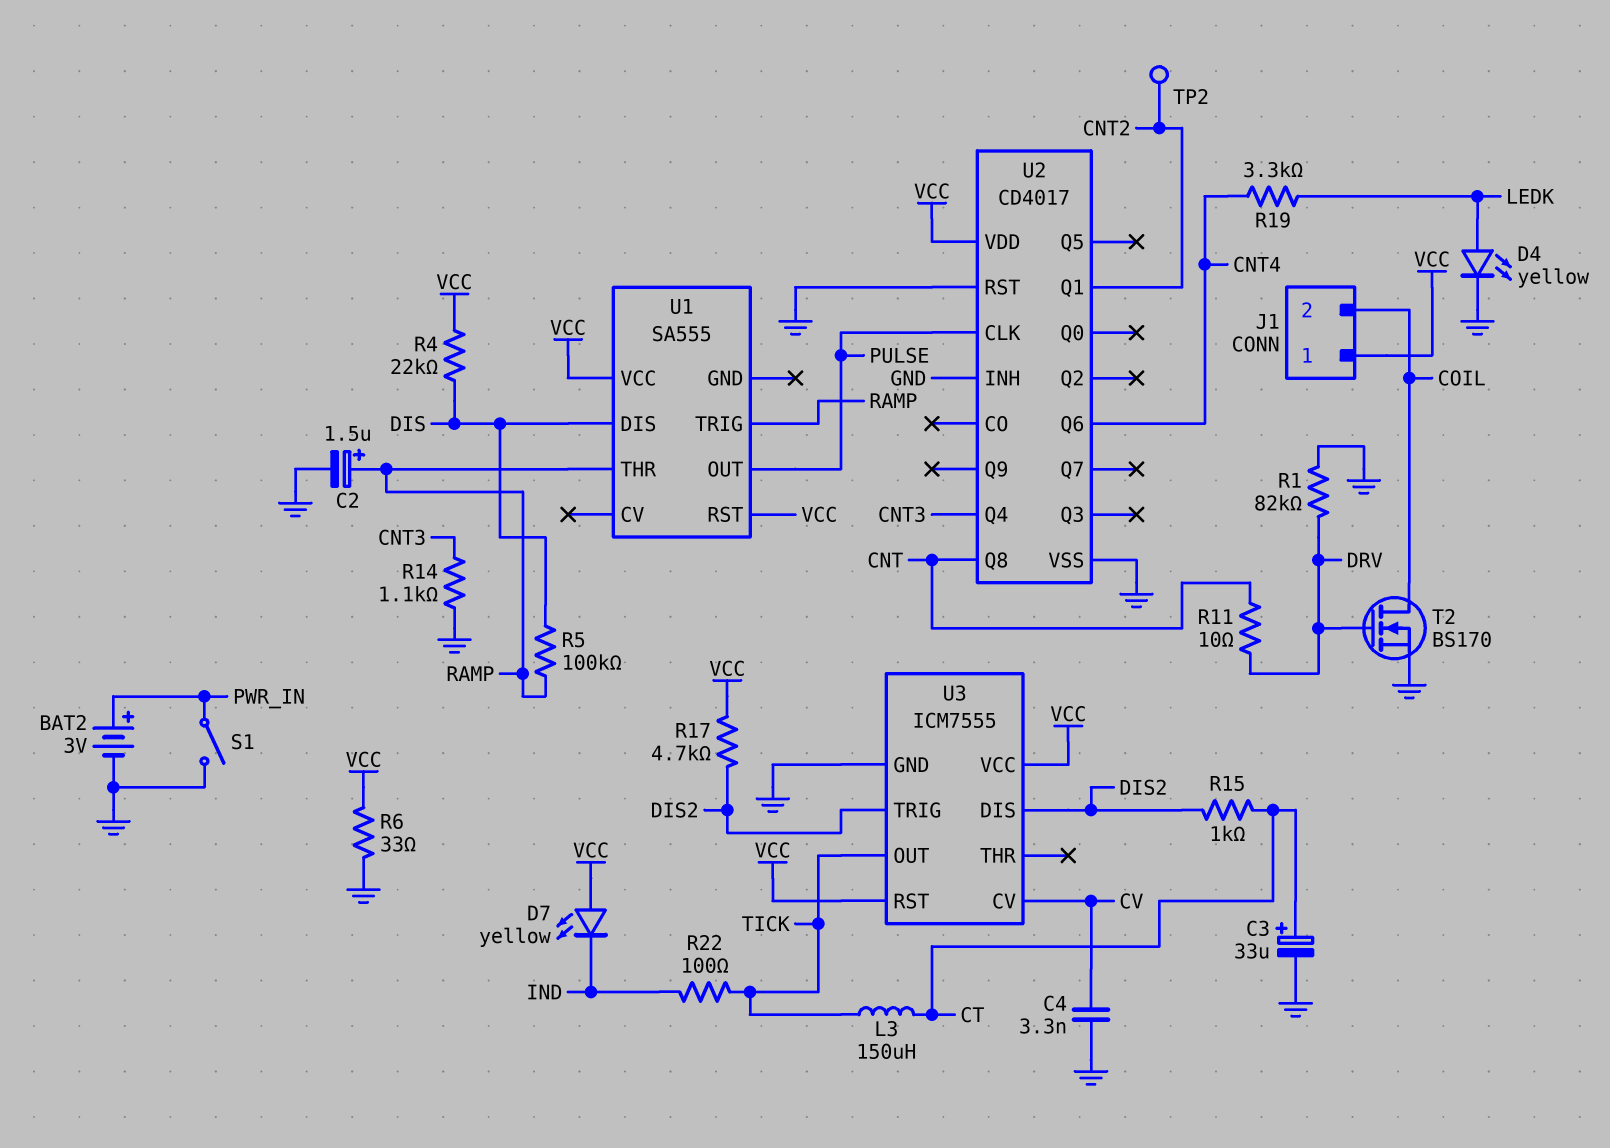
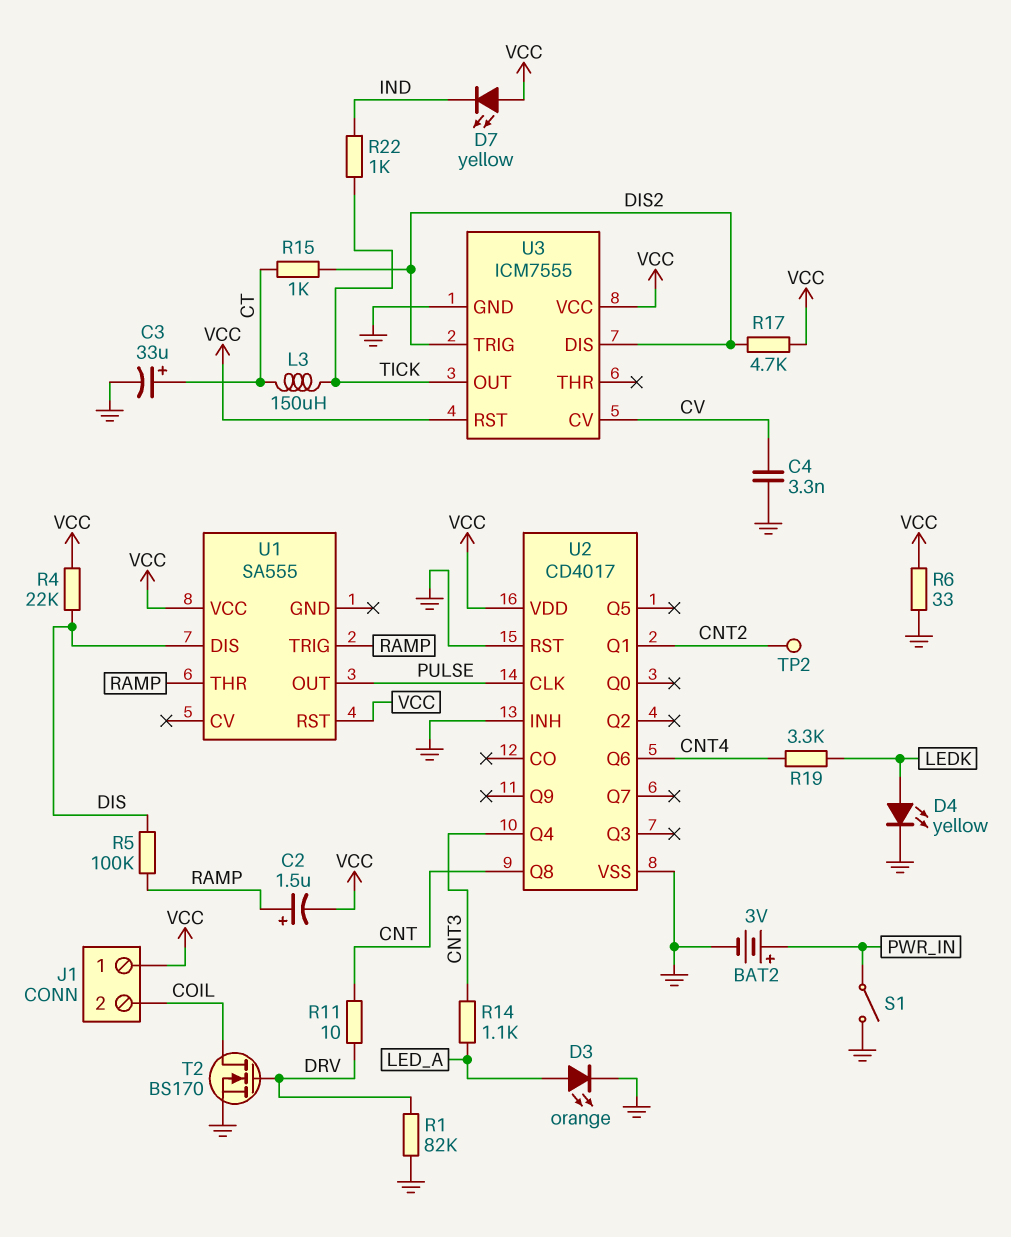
C2: 1.5uF (plus RAMP, minus GND) -> 1.5uF (plus RAMP, minus VCC)
D3: none -> LED orange (A LED_A, K GND)
R14: 1.1k (CNT3, GND) -> 1.1k (CNT3, LED_A)
R22: 100 (IND, TICK) -> 1k (IND, TICK)

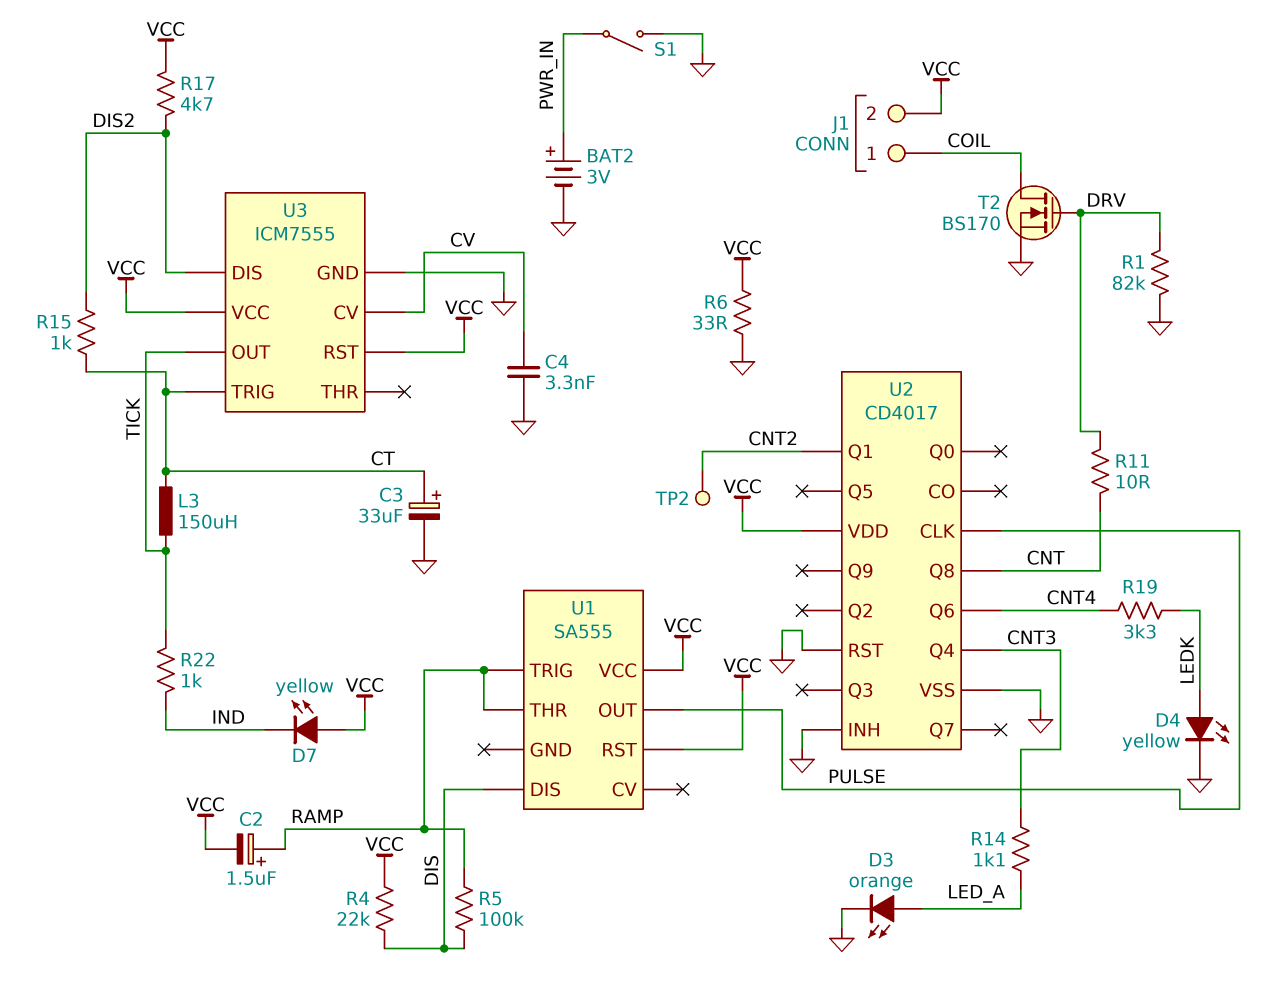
J1 pin 1: VCC -> COIL
J1 pin 2: COIL -> VCC
U3 pin TRIG: DIS2 -> CT

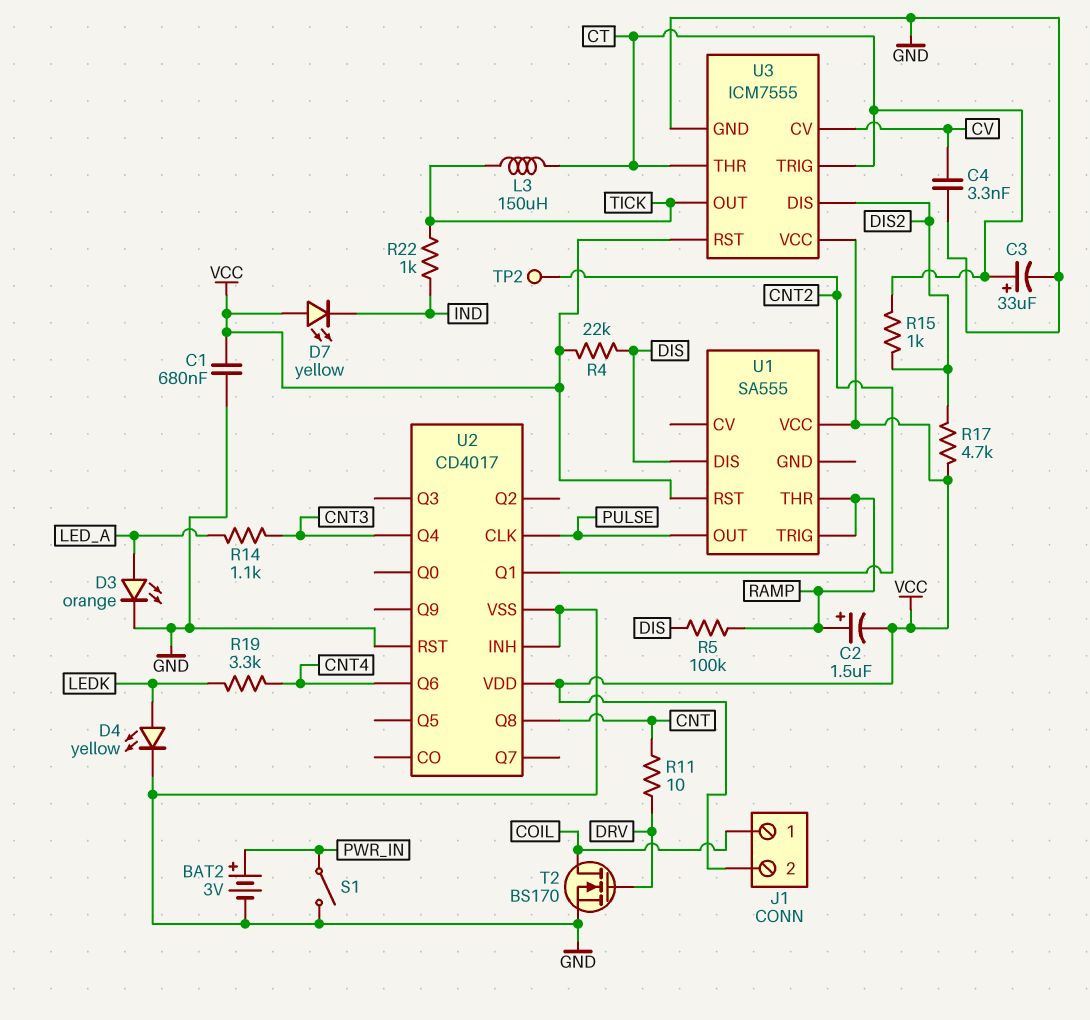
C1: none -> 680nF (GND, VCC)
R1: 82k (DRV, GND) -> none
R6: 33 (GND, VCC) -> none
U3 pin THR: none -> CT

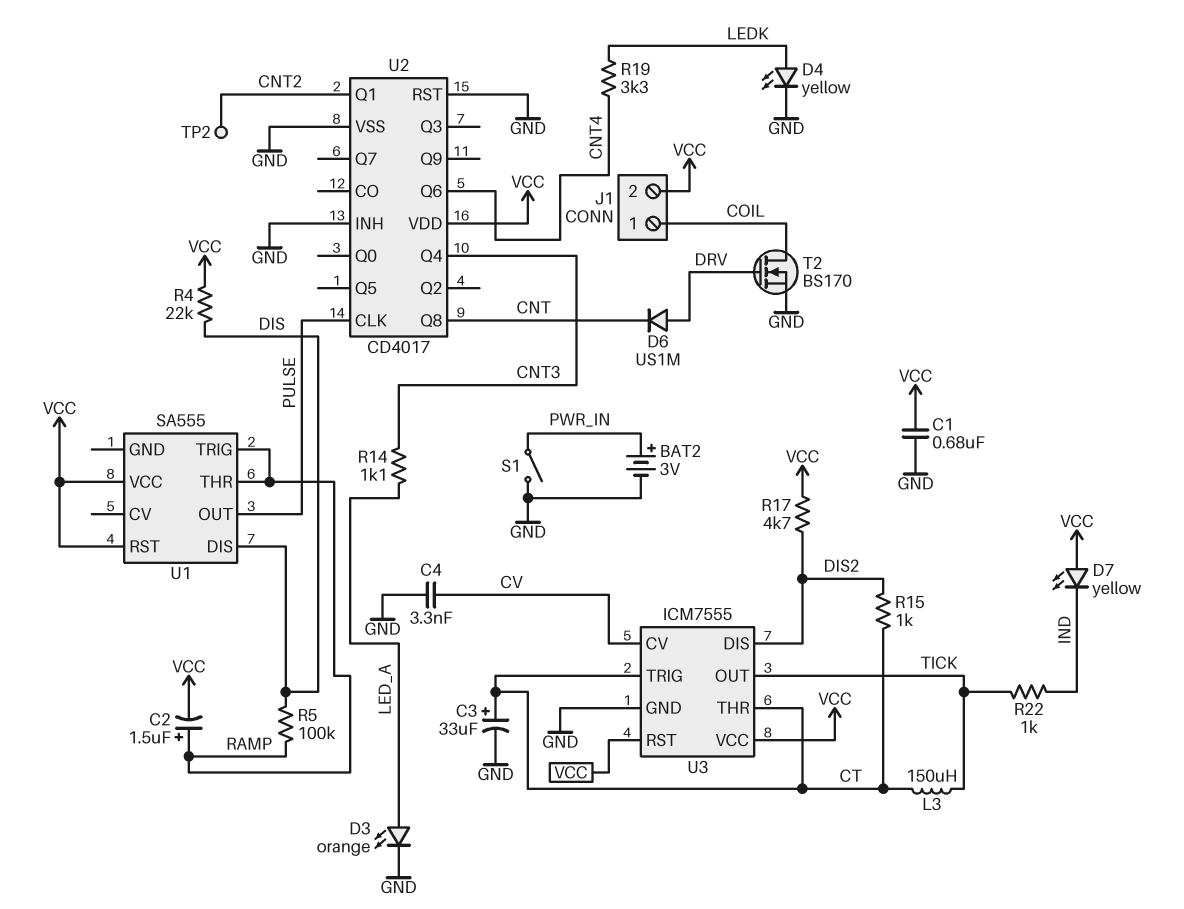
D6: none -> diode US1M (A DRV, K CNT)
R11: 10 (CNT, DRV) -> none

